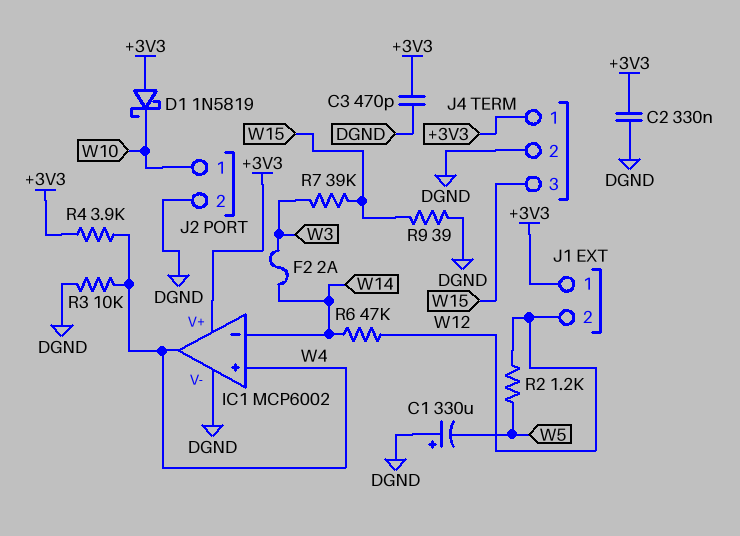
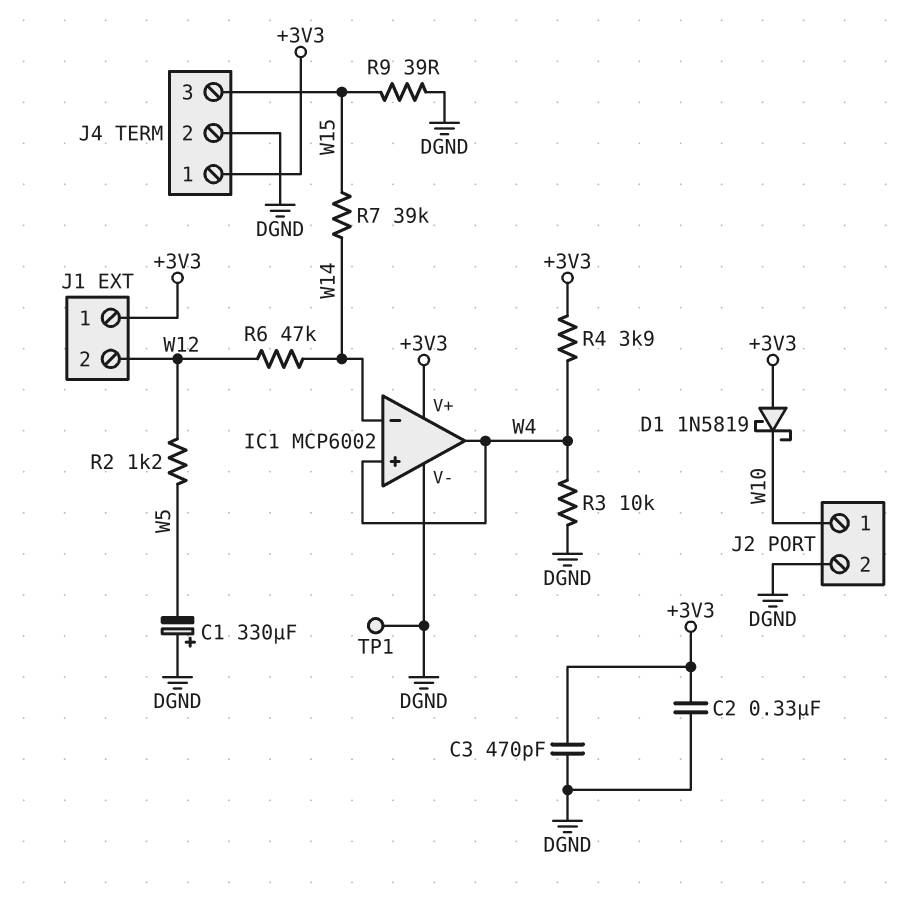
F2: 2A (W3, W14) -> none
R7: 39k (W3, W15) -> 39k (W14, W15)
TP1: none -> test point (DGND)

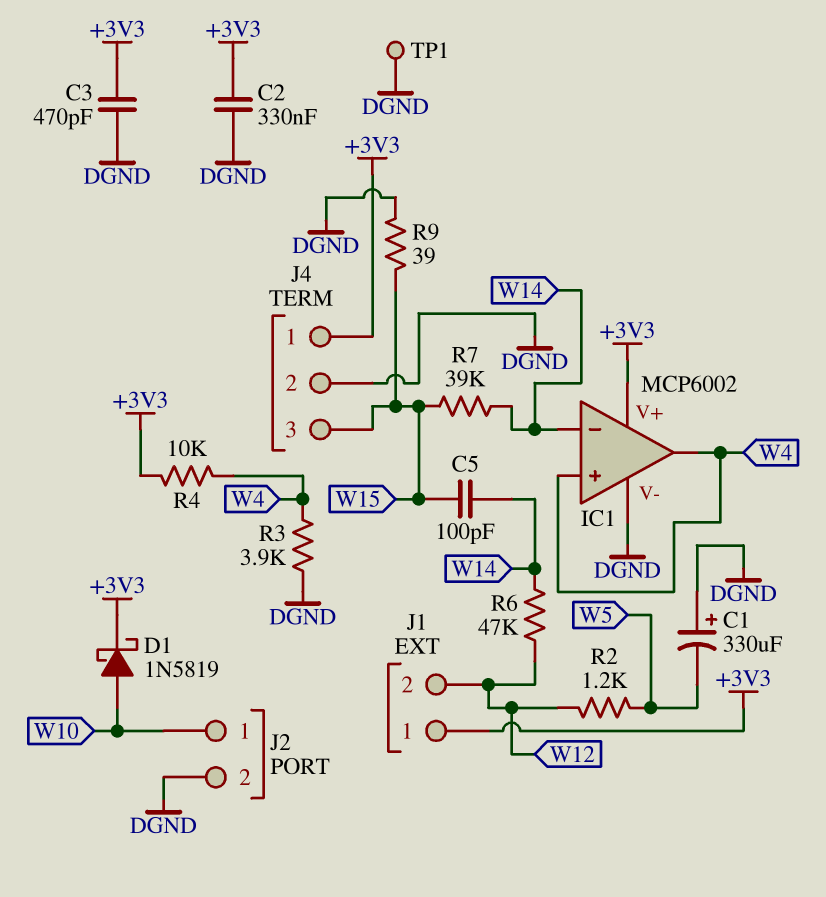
C5: none -> 100pF (W14, W15)
D1: schottky 1N5819 (A +3V3, K W10) -> schottky 1N5819 (A W10, K +3V3)
R3: 10k (DGND, W4) -> 3.9k (DGND, W4)
R4: 3.9k (+3V3, W4) -> 10k (+3V3, W4)

